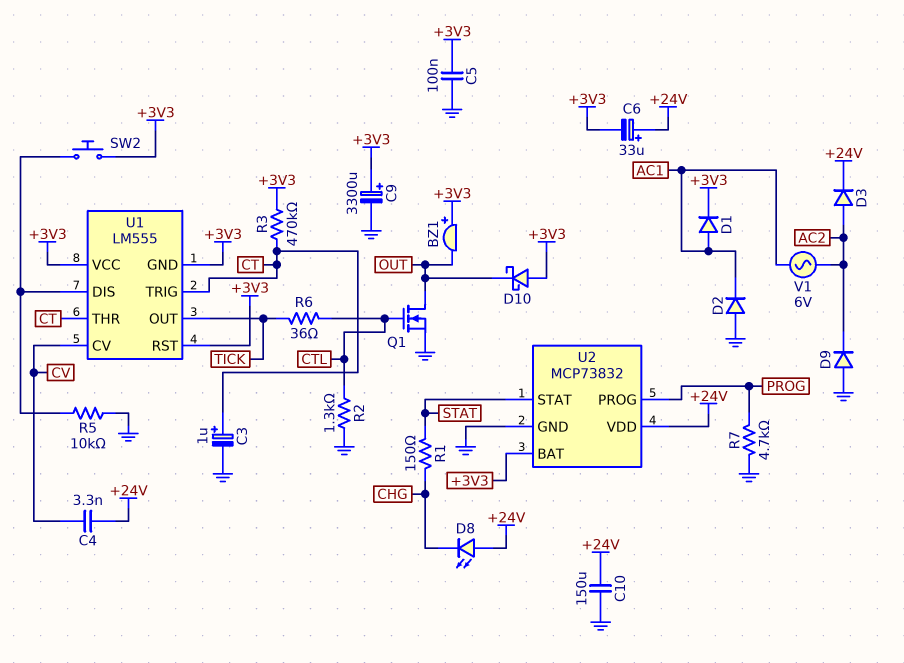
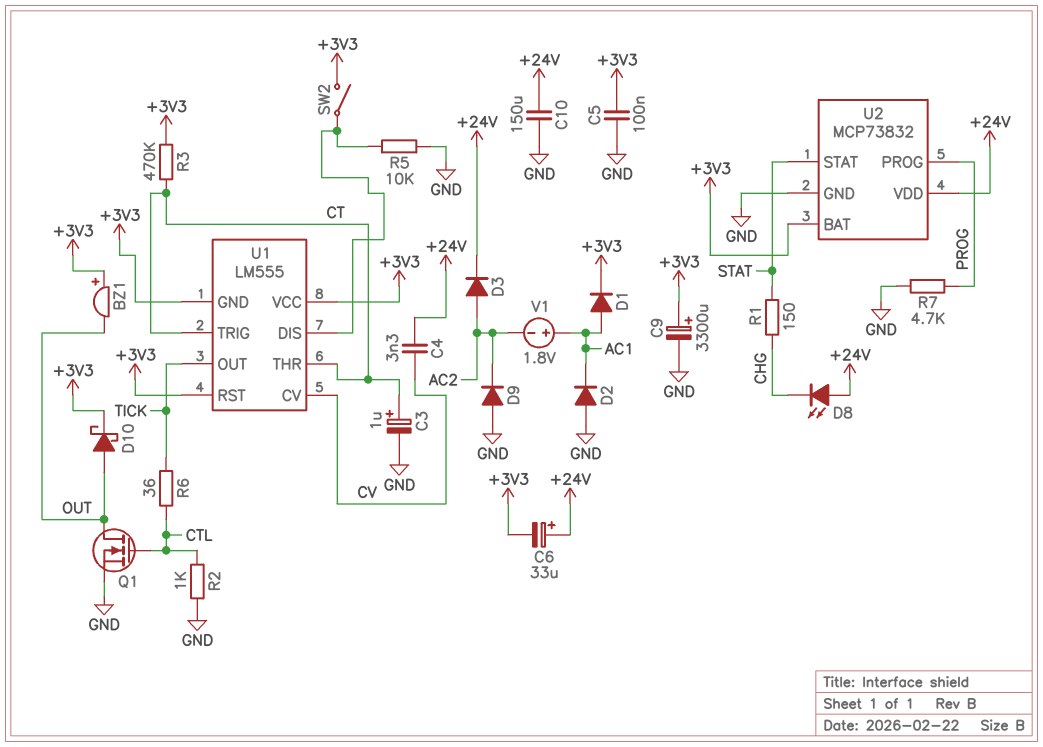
D10: schottky (A +3V3, K OUT) -> schottky (A OUT, K +3V3)
R2: 1.3k (CTL, GND) -> 1k (CTL, GND)
SW2: button (+3V3, U1/DIS) -> switch (+3V3, U1/DIS)
V1: AC 6V (AC1, AC2) -> 1.8V (plus AC1, minus AC2)

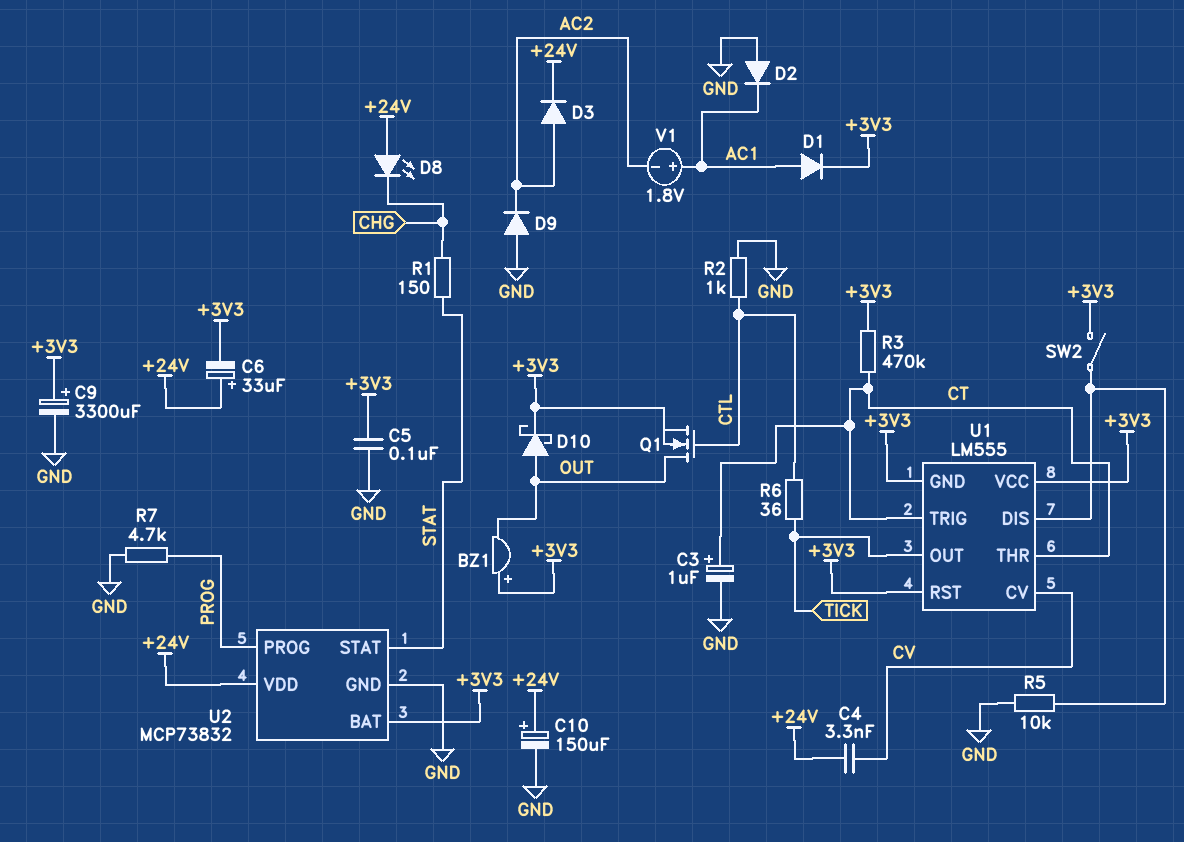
C10: 150uF (+24V, GND) -> 150uF (plus +24V, minus GND)
Q1: NMOS (G CTL, D OUT, S GND) -> NMOS (G CTL, D OUT, S +3V3)

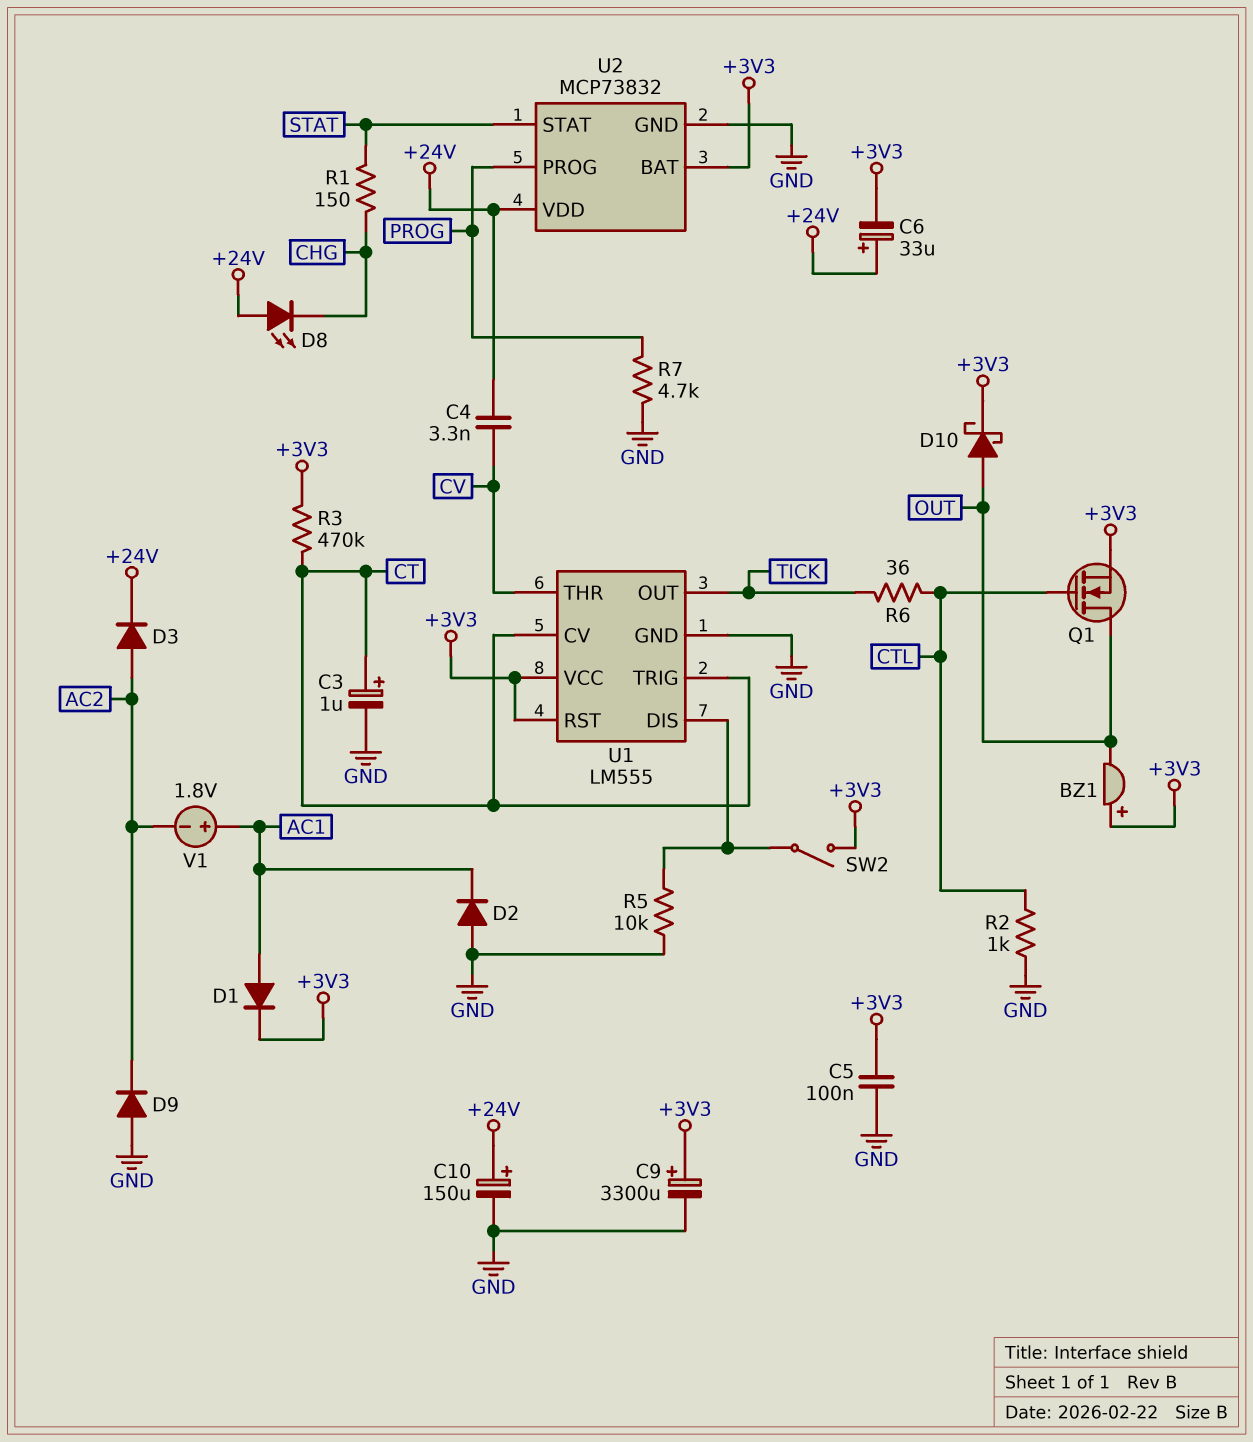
U1 pin CV: CV -> CT
U1 pin GND: +3V3 -> GND
U1 pin THR: CT -> CV

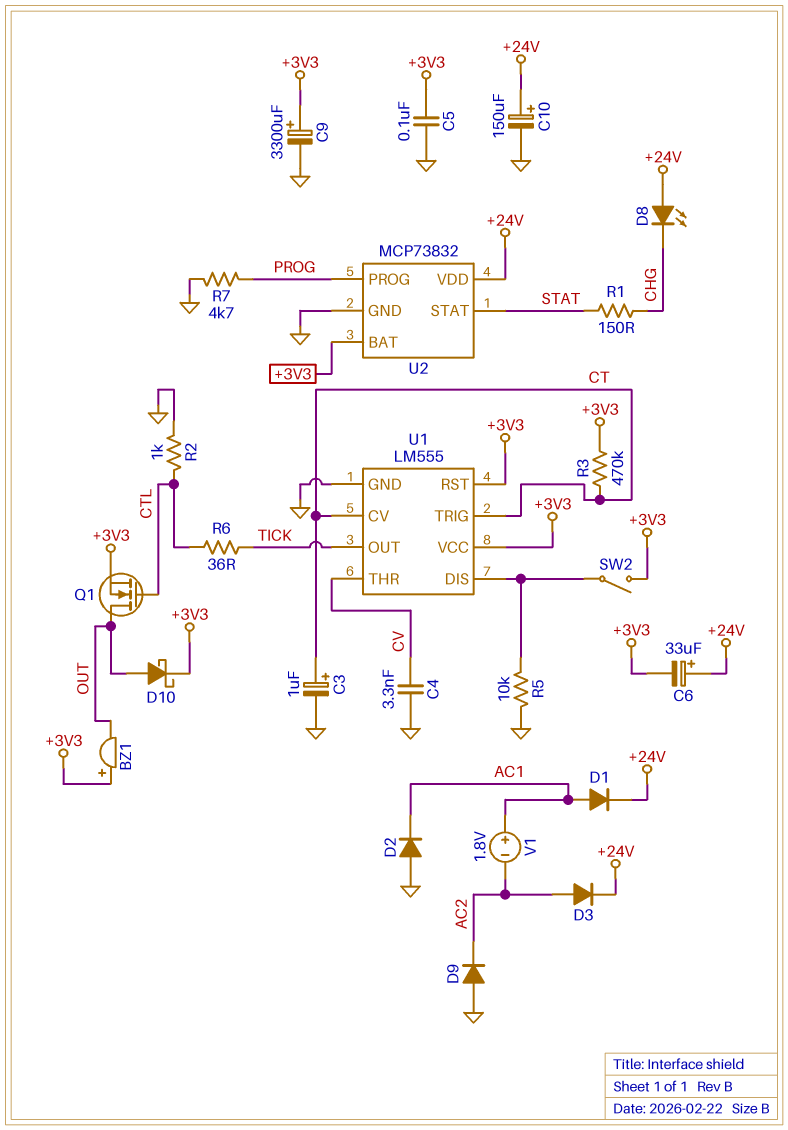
C4: 3.3nF (+24V, CV) -> 3.3nF (CV, GND)
D1: diode (A AC1, K +3V3) -> diode (A AC1, K +24V)

